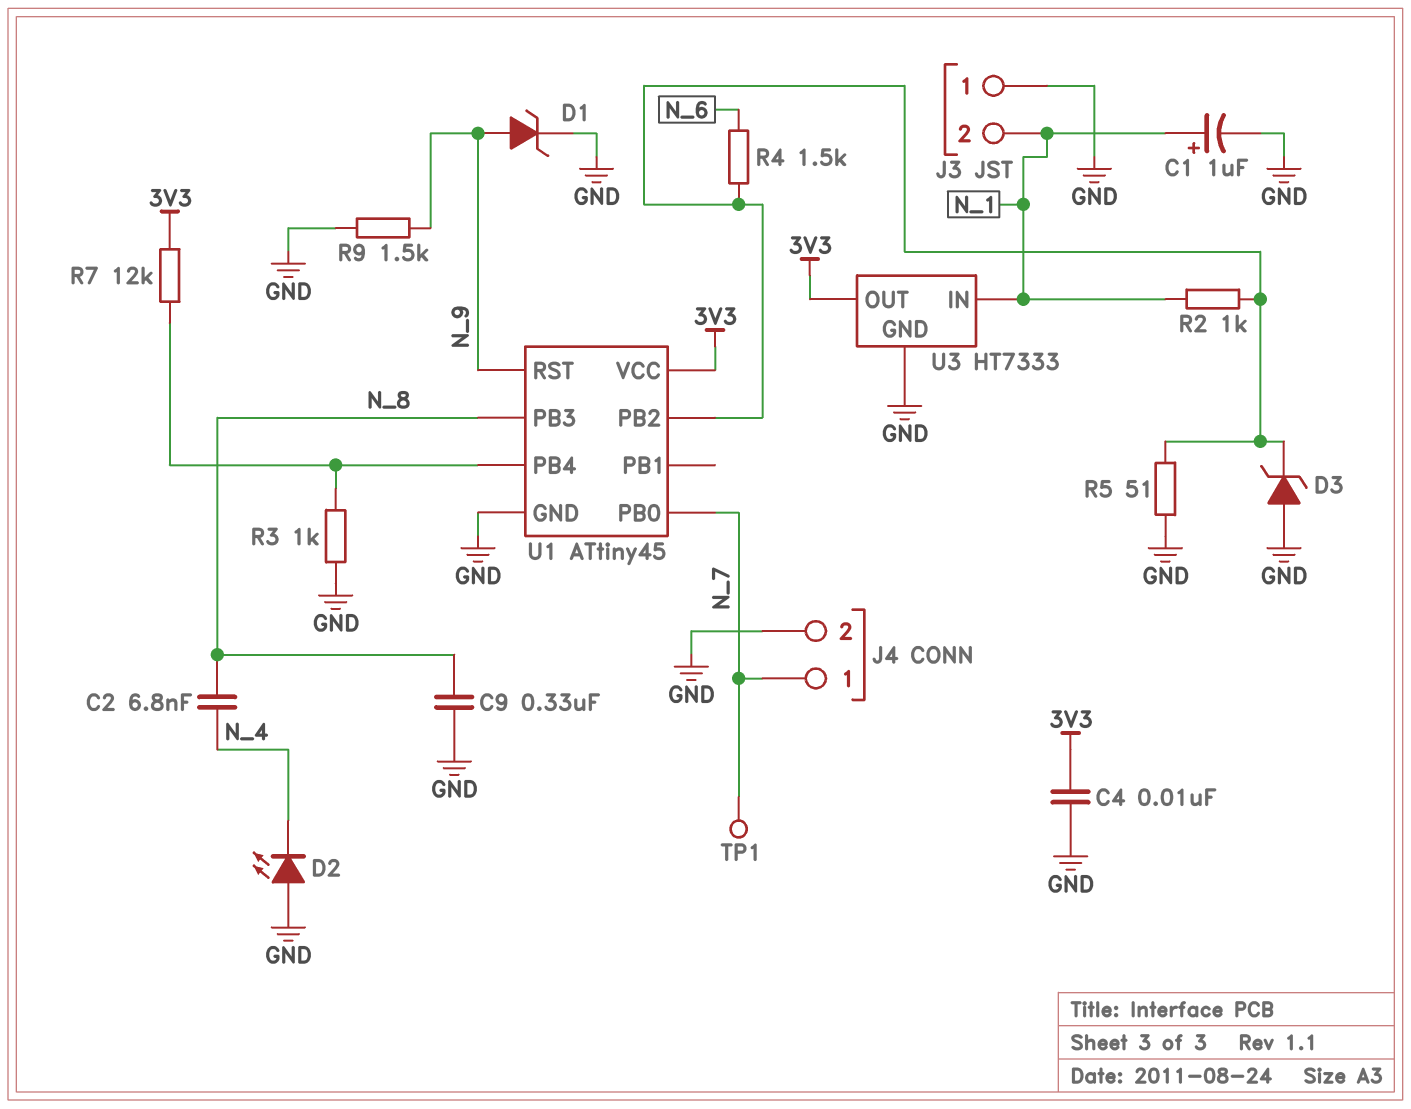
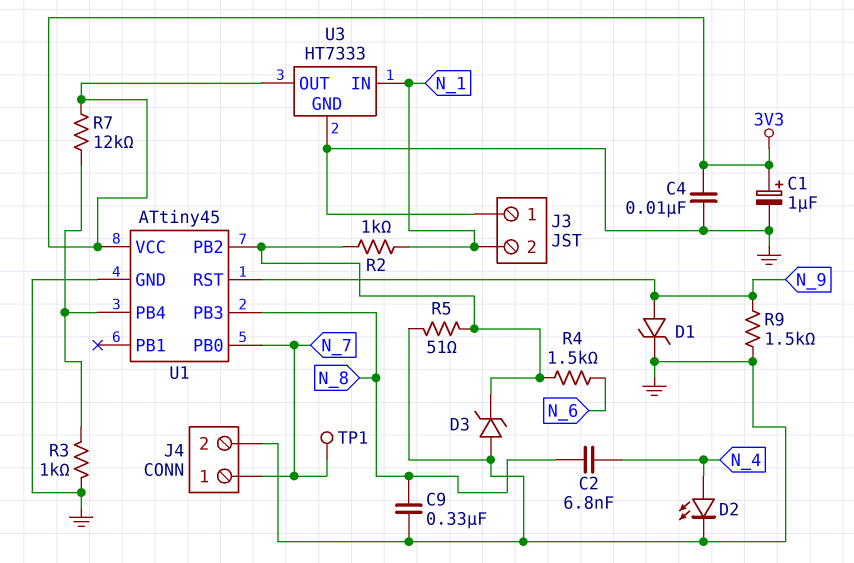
C1: 1uF (plus N_1, minus GND) -> 1uF (plus 3V3, minus GND)
D2: LED (A GND, K N_4) -> LED (A N_4, K GND)

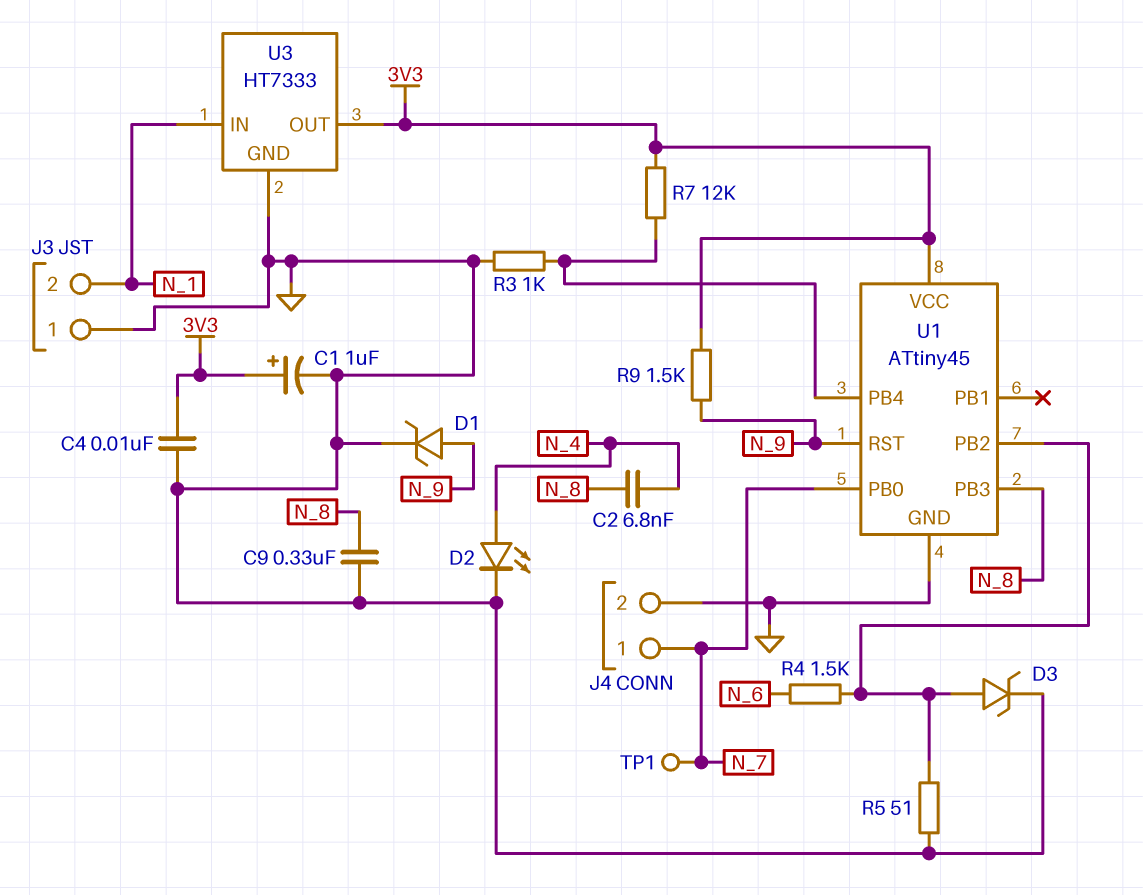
D3: zener (A GND, K U1/PB2) -> zener (A U1/PB2, K GND)
R2: 1k (N_1, U1/PB2) -> none
R9: 1.5k (GND, N_9) -> 1.5k (3V3, N_9)

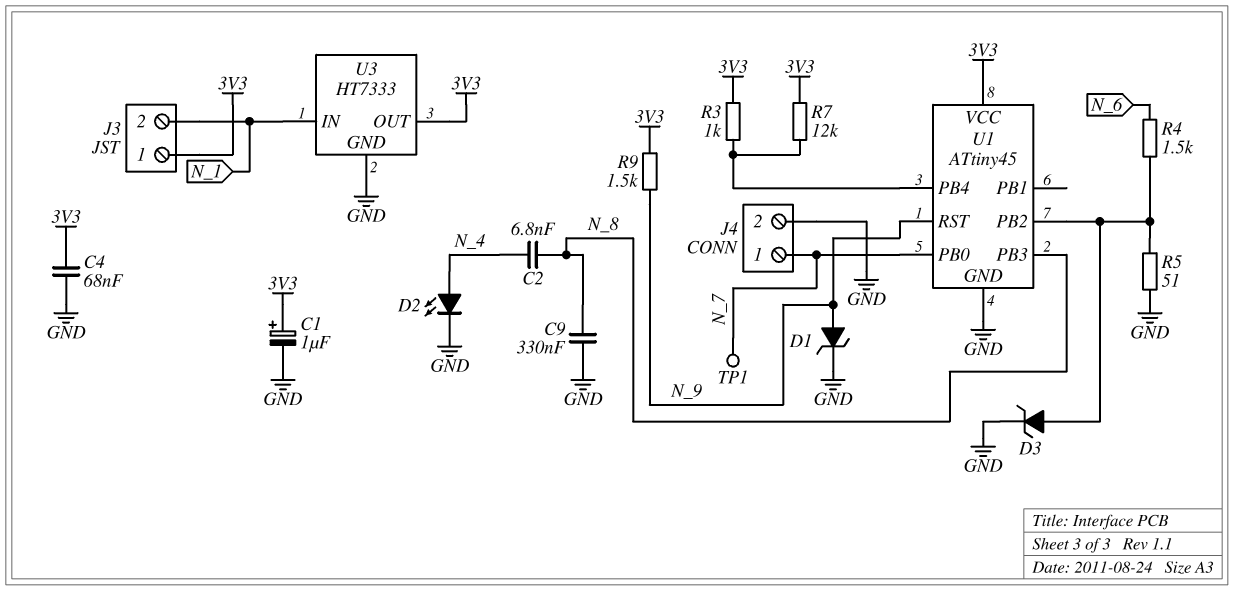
C4: 10nF (3V3, GND) -> 68nF (3V3, GND)
J3 pin 1: GND -> 3V3
R3: 1k (GND, U1/PB4) -> 1k (3V3, U1/PB4)

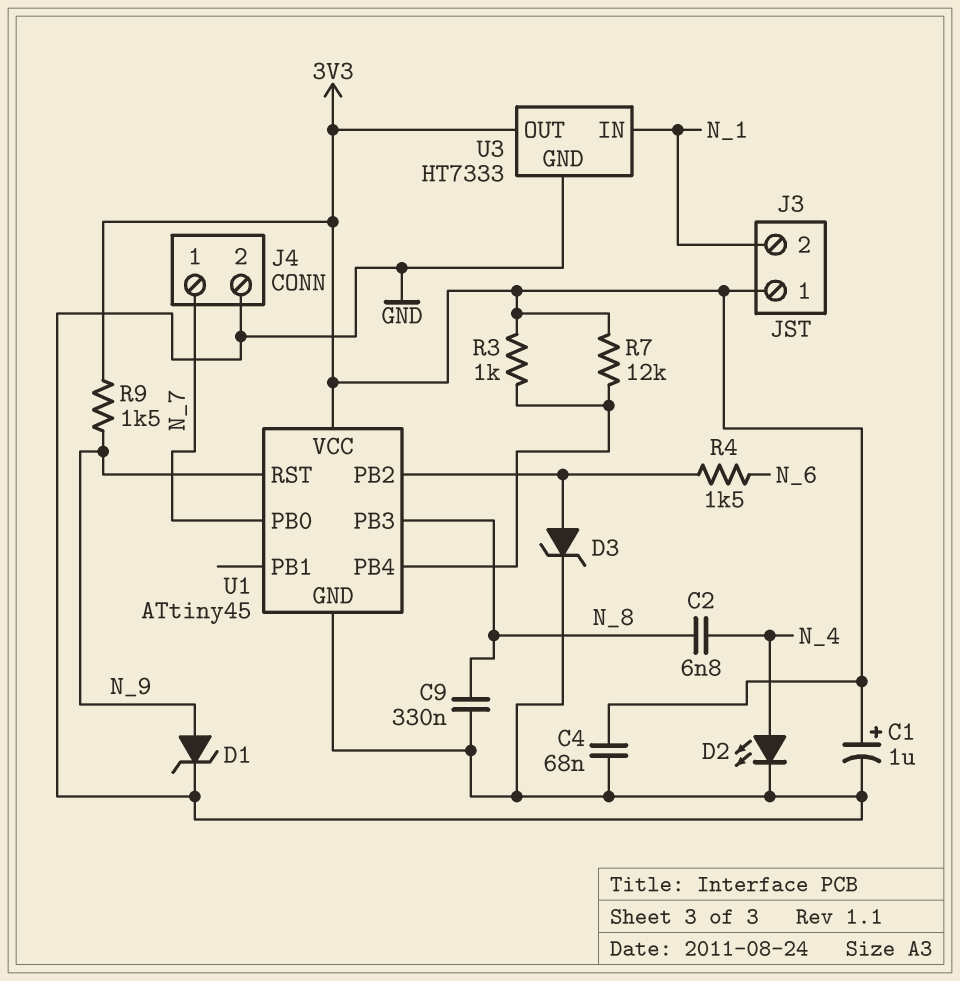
R5: 51 (GND, U1/PB2) -> none
TP1: test point (N_7) -> none

